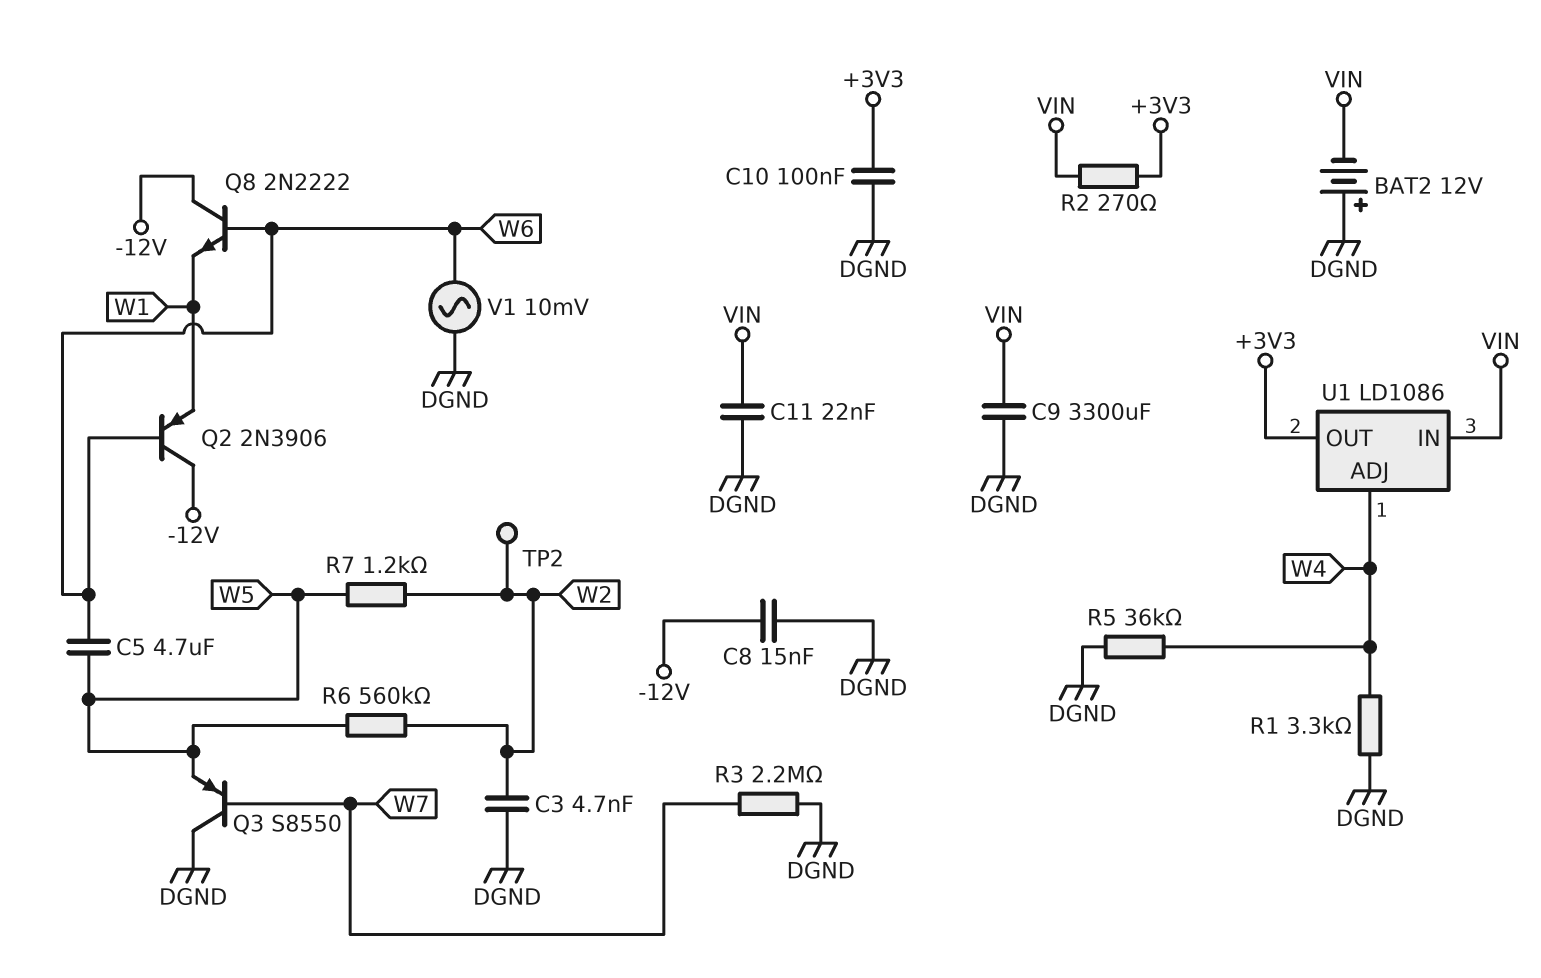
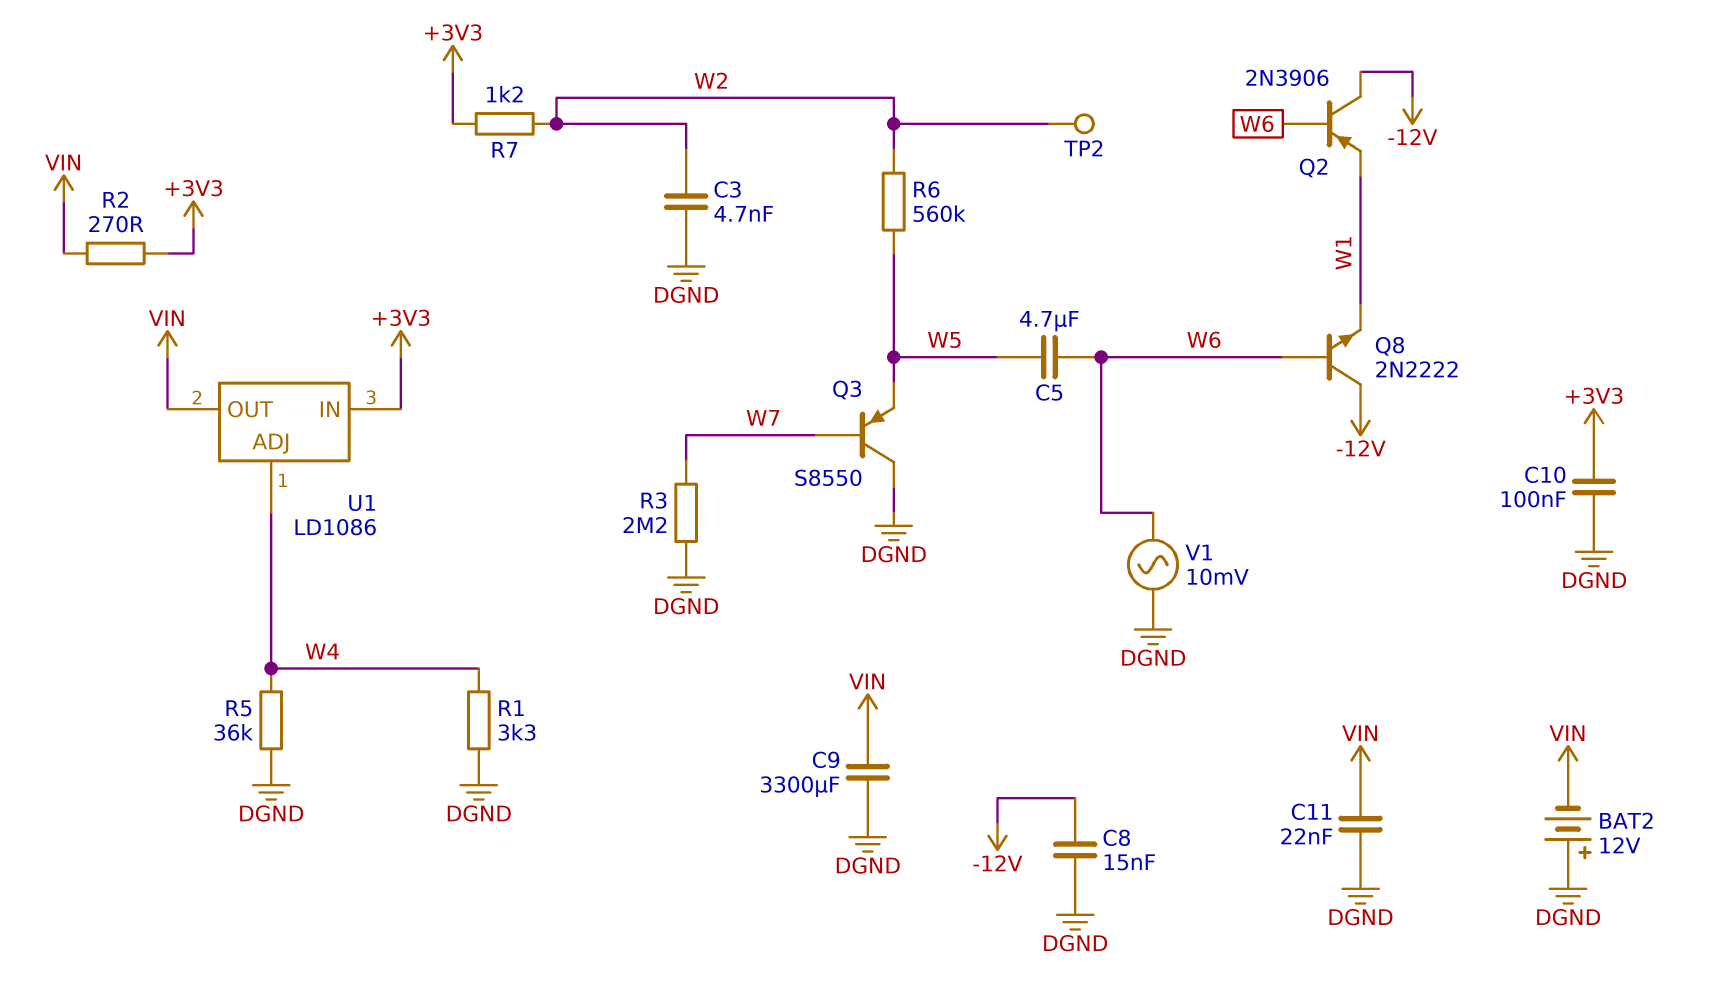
R7: 1.2k (W2, W5) -> 1.2k (+3V3, W2)
U1 pin IN: VIN -> +3V3
U1 pin OUT: +3V3 -> VIN

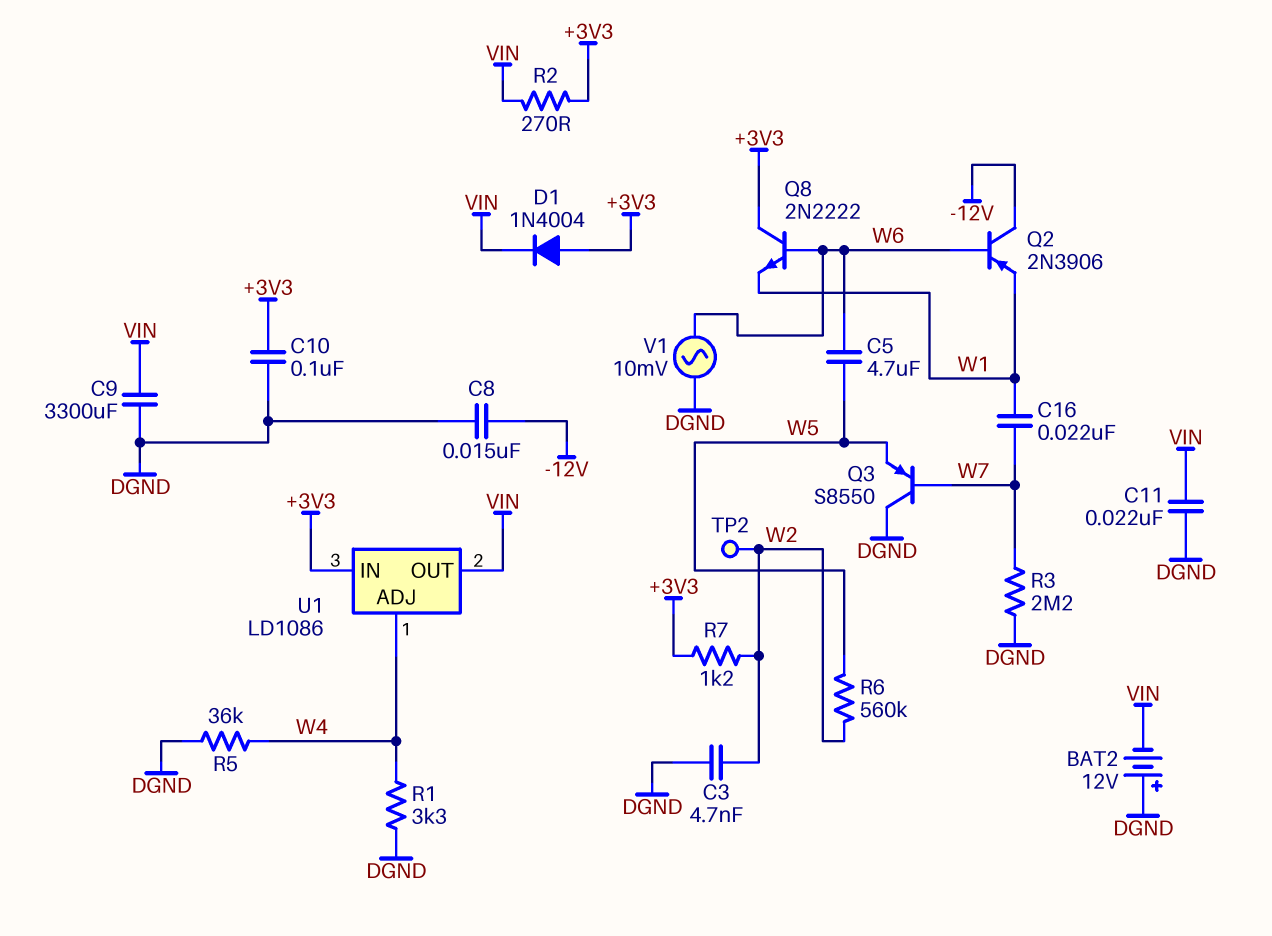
C16: none -> 22nF (W1, W7)
D1: none -> diode 1N4004 (A +3V3, K VIN)
Q8: NPN 2N2222 (B W6, C -12V, E W1) -> NPN 2N2222 (B W6, C +3V3, E W1)

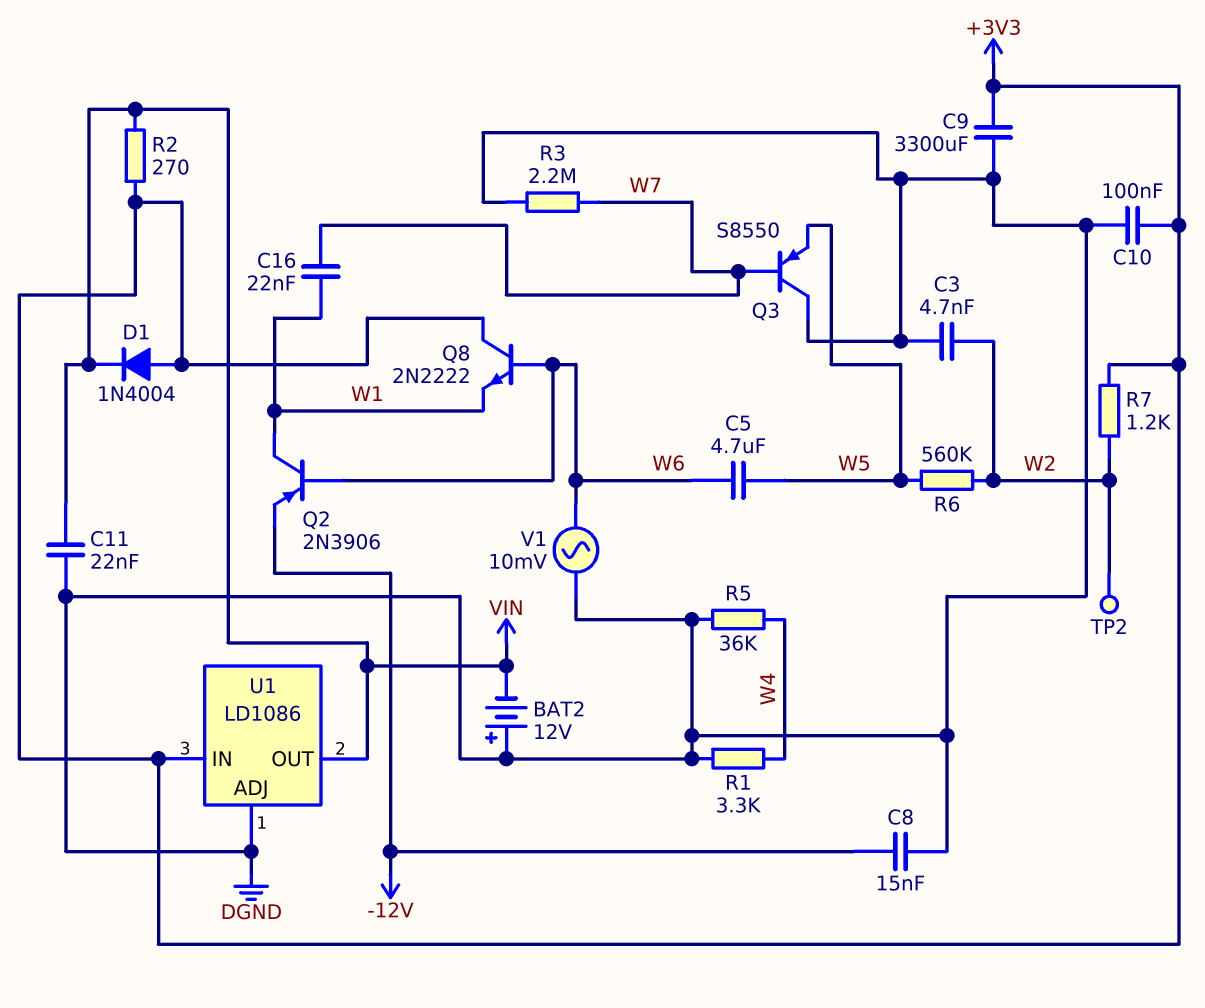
C9: 3300uF (DGND, VIN) -> 3300uF (+3V3, DGND)
Q2: PNP 2N3906 (B W6, C -12V, E W1) -> PNP 2N3906 (B W6, C W1, E -12V)
U1 pin ADJ: W4 -> DGND

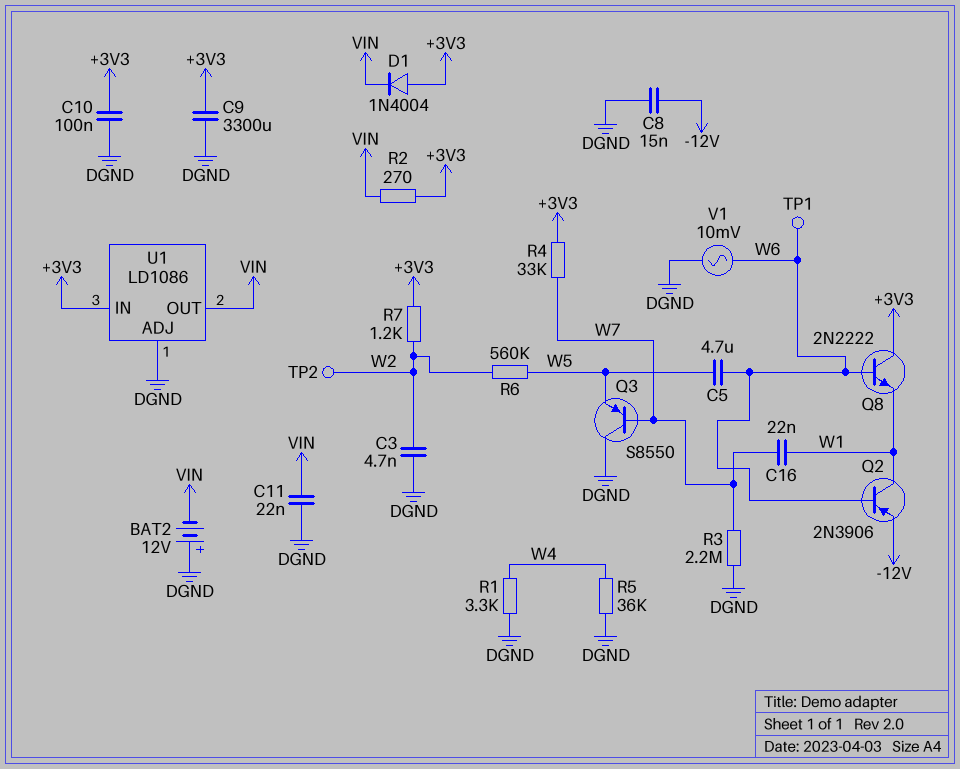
R4: none -> 33k (+3V3, W7)
TP1: none -> test point (W6)

